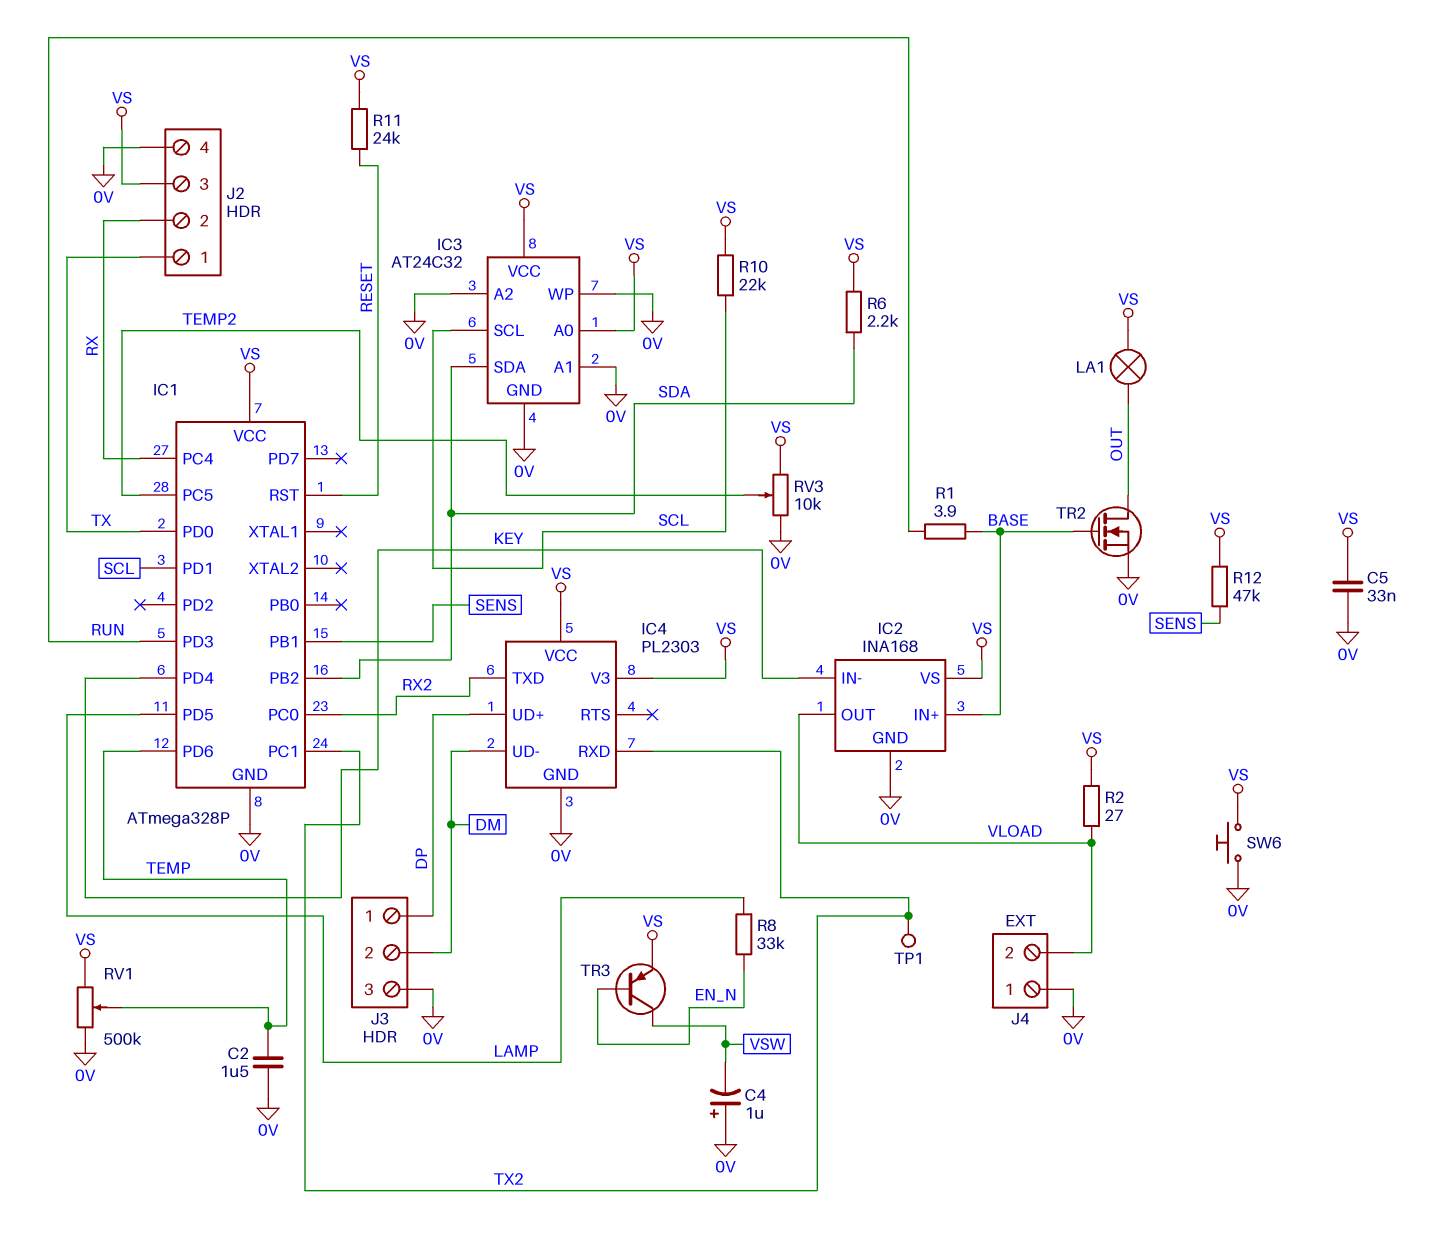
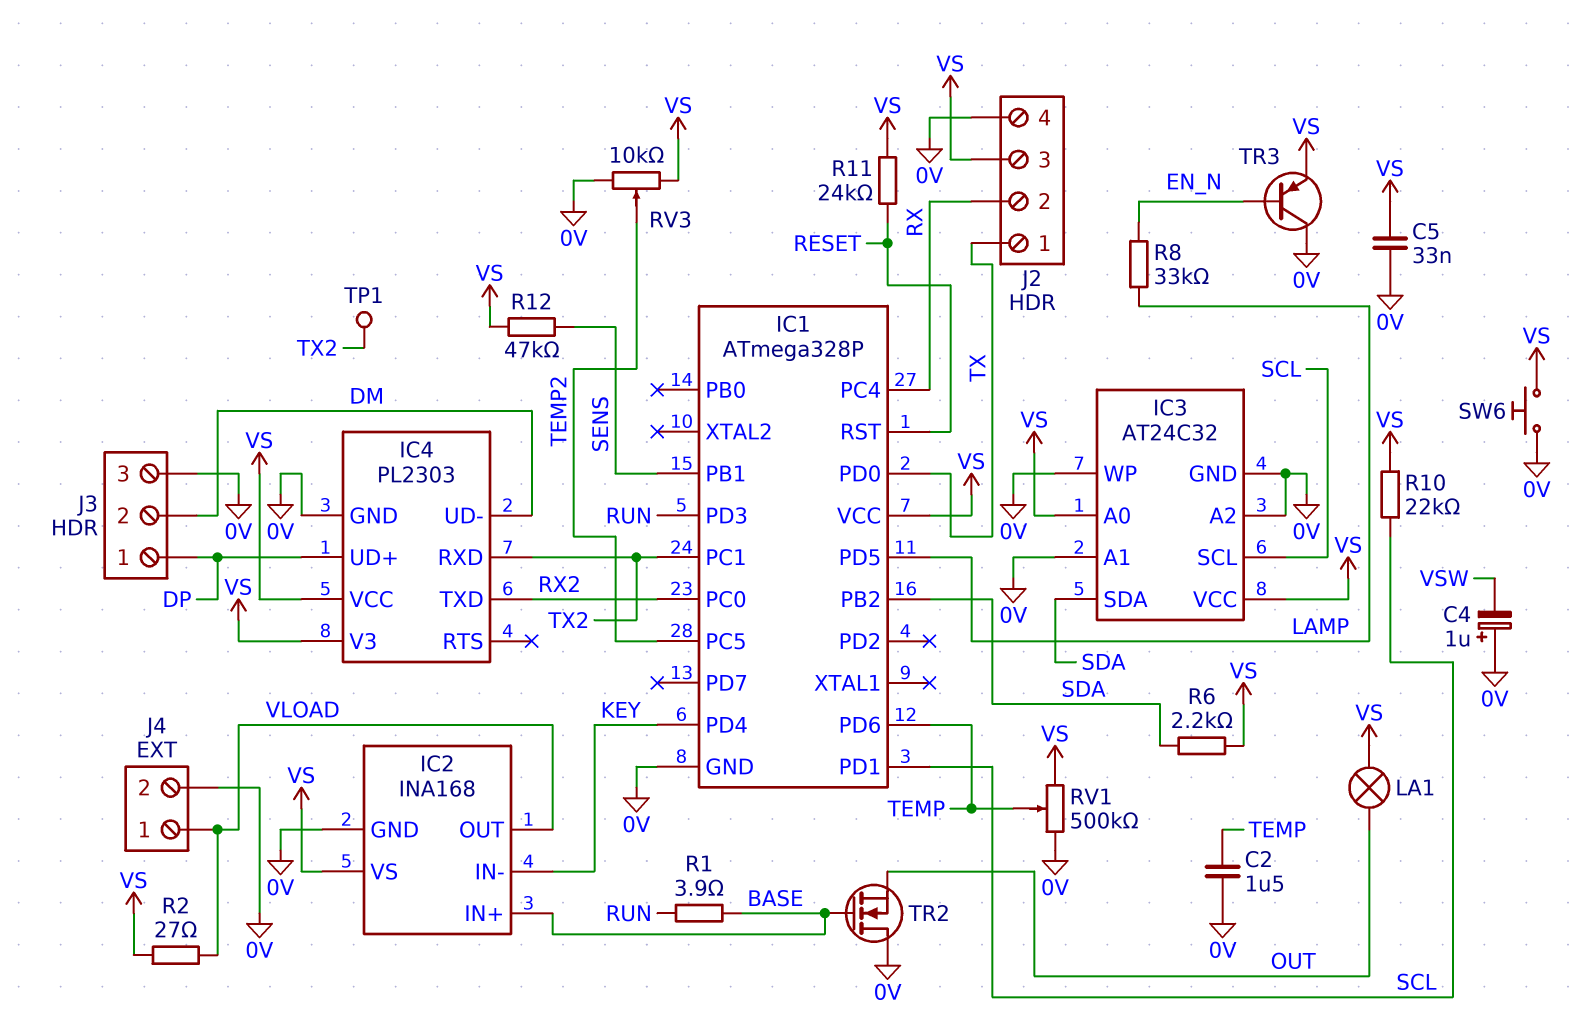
J4 pin 1: 0V -> VLOAD
J4 pin 2: VLOAD -> 0V
TR2: NMOS (G BASE, D OUT, S 0V) -> NMOS (G BASE, D 0V, S OUT)
TR3: PNP (B EN_N, C VSW, E VS) -> PNP (B EN_N, C 0V, E VS)

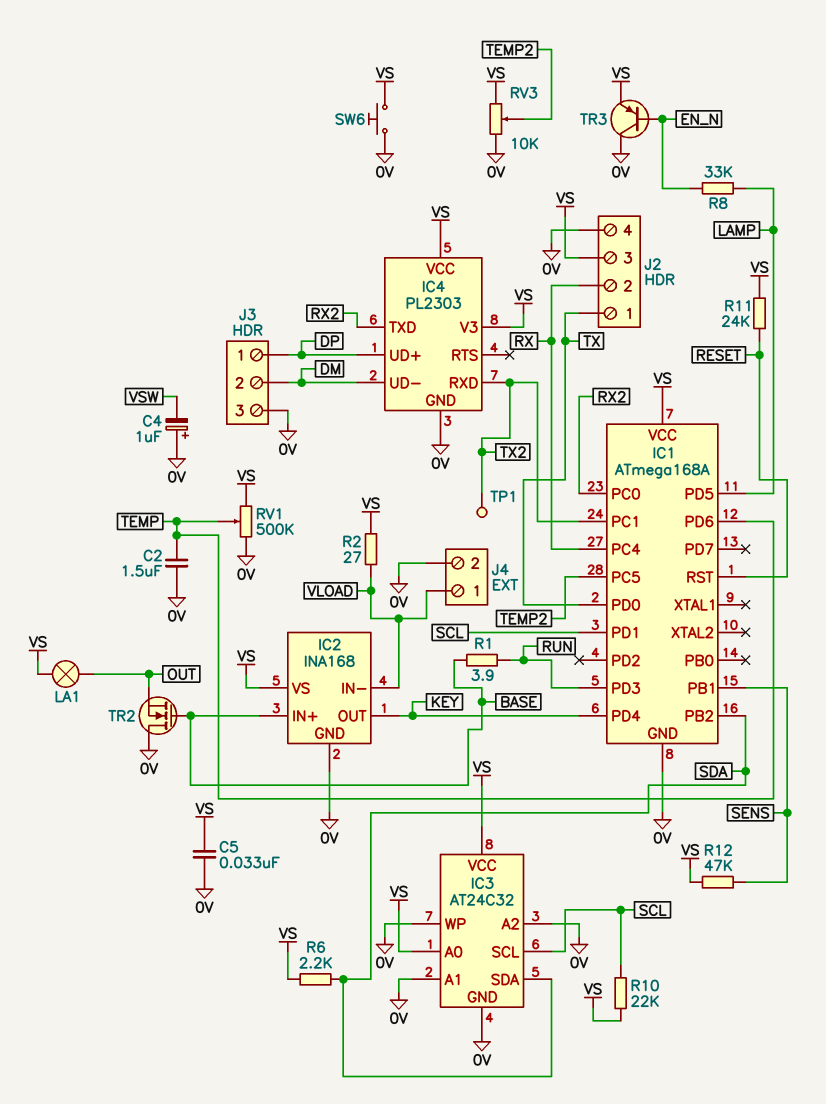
IC1: ATmega328P -> ATmega168A
IC2 pin IN-: KEY -> VLOAD
IC2 pin OUT: VLOAD -> KEY

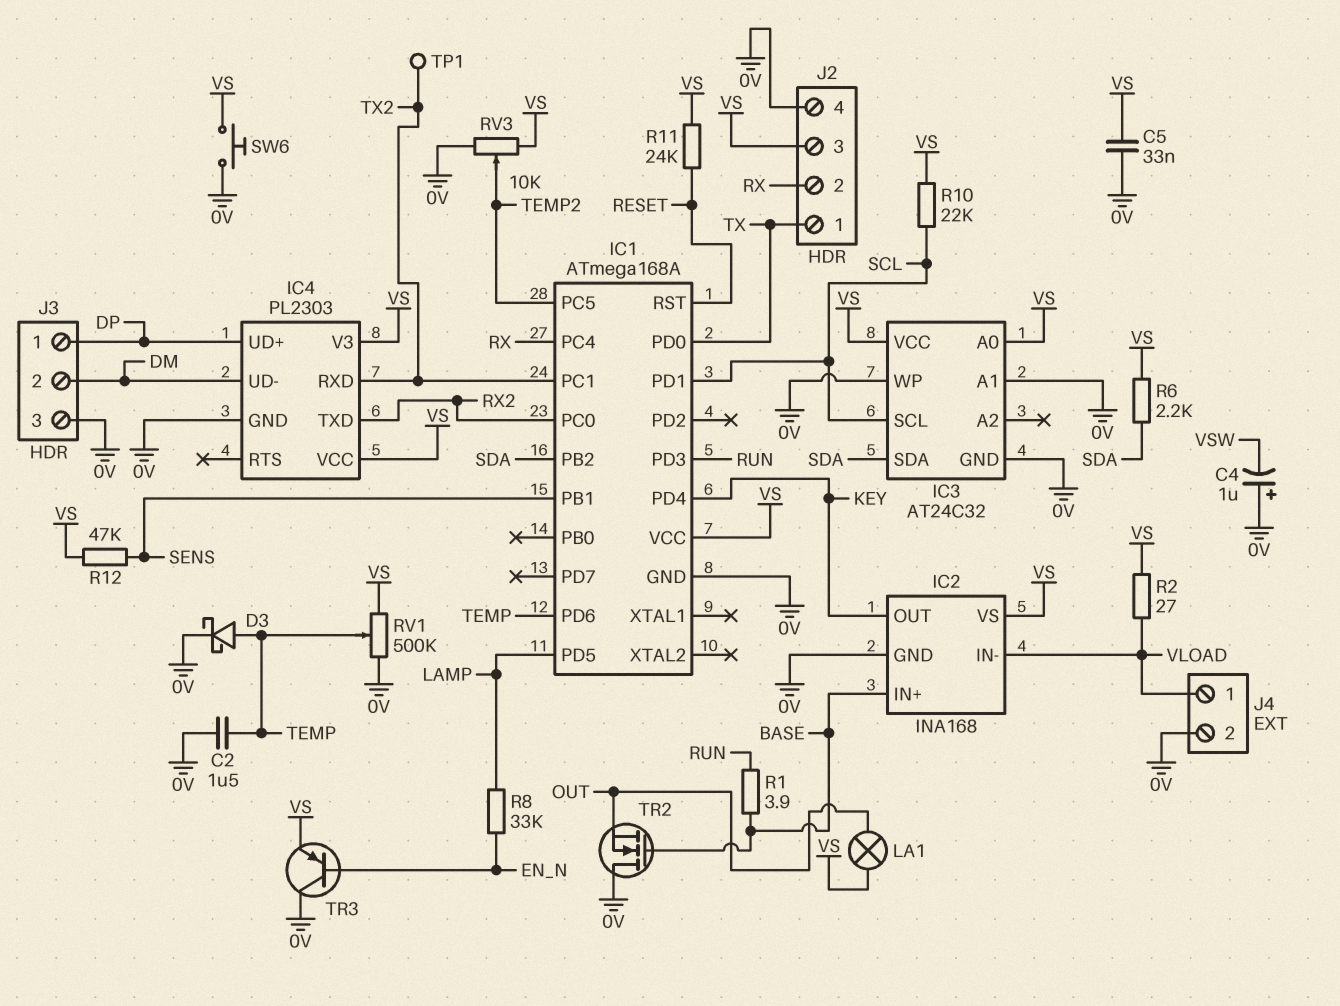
D3: none -> schottky (A TEMP, K 0V)
IC3 pin A2: 0V -> none

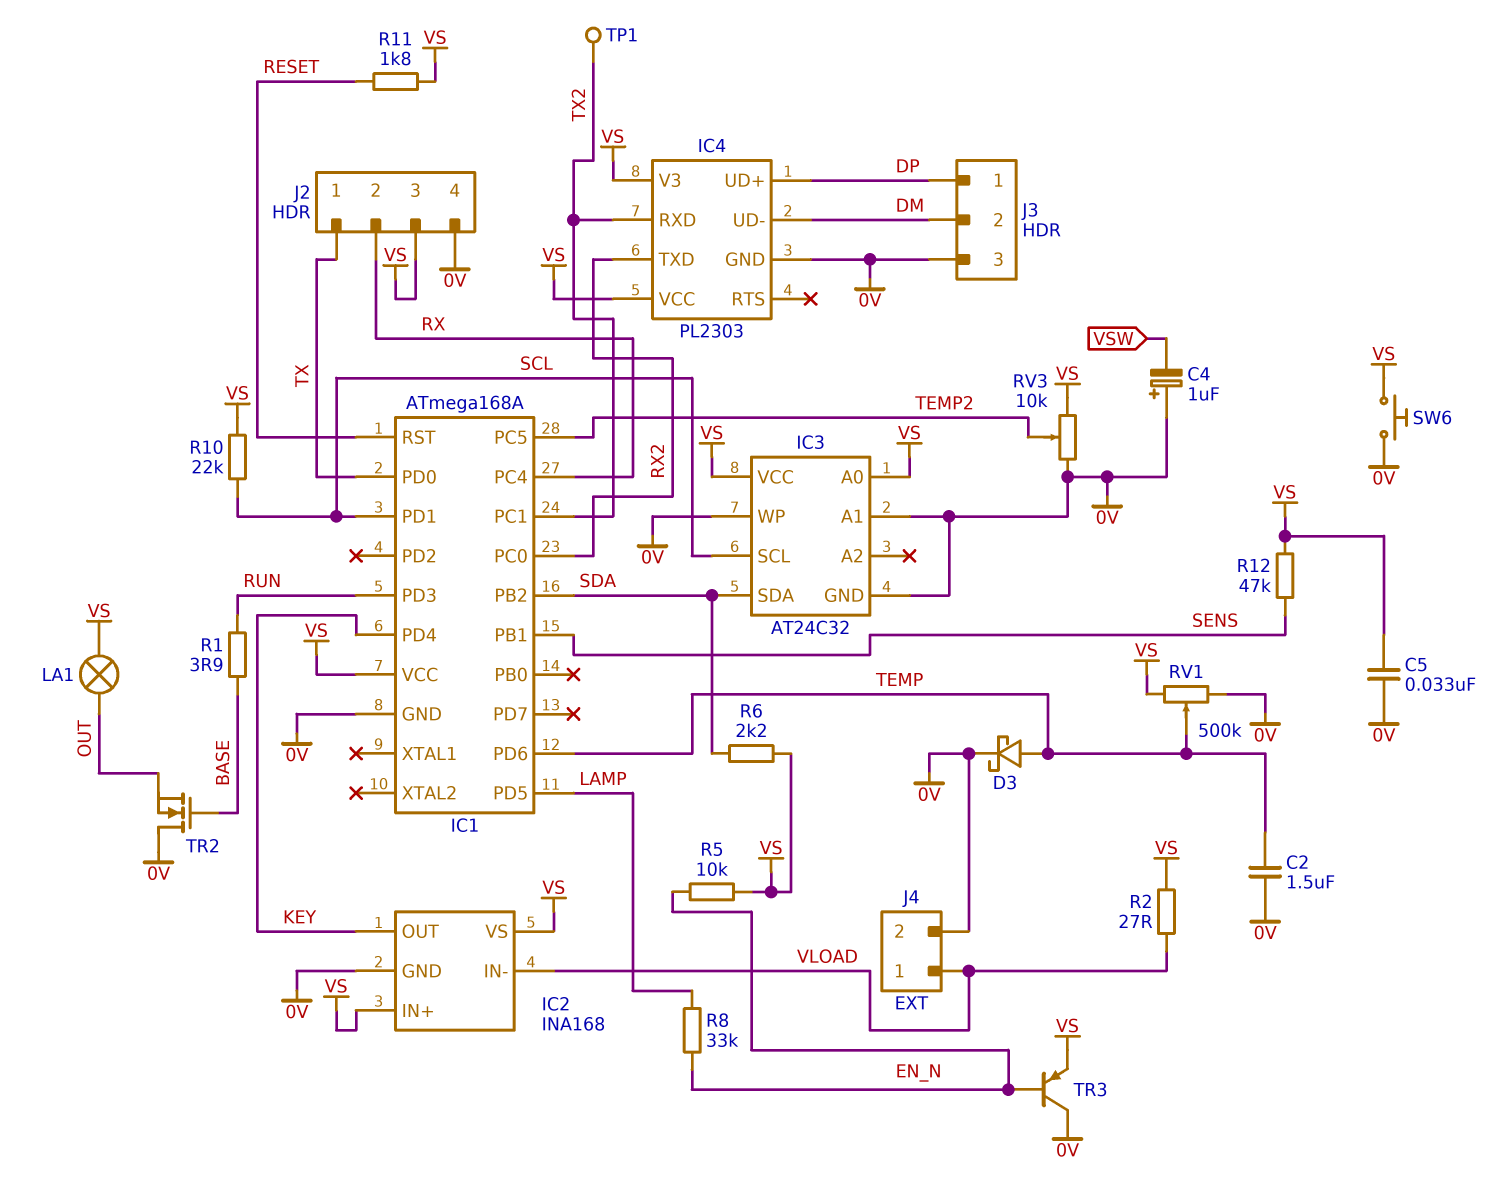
IC2 pin IN+: BASE -> VS
R5: none -> 10k (EN_N, VS)
R11: 24k (RESET, VS) -> 1.8k (RESET, VS)

